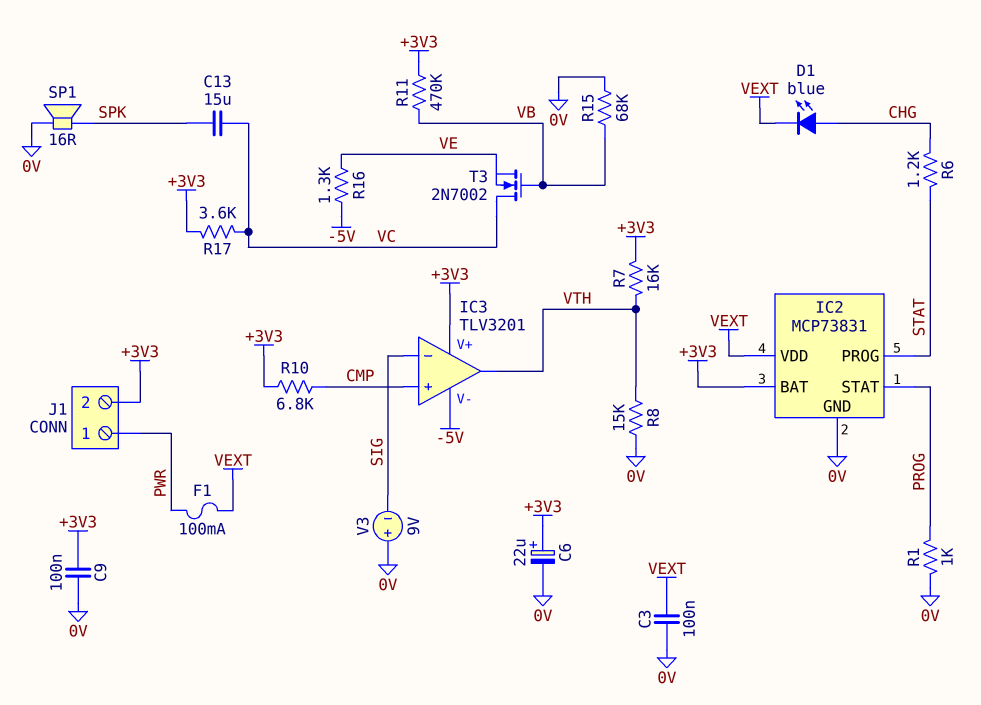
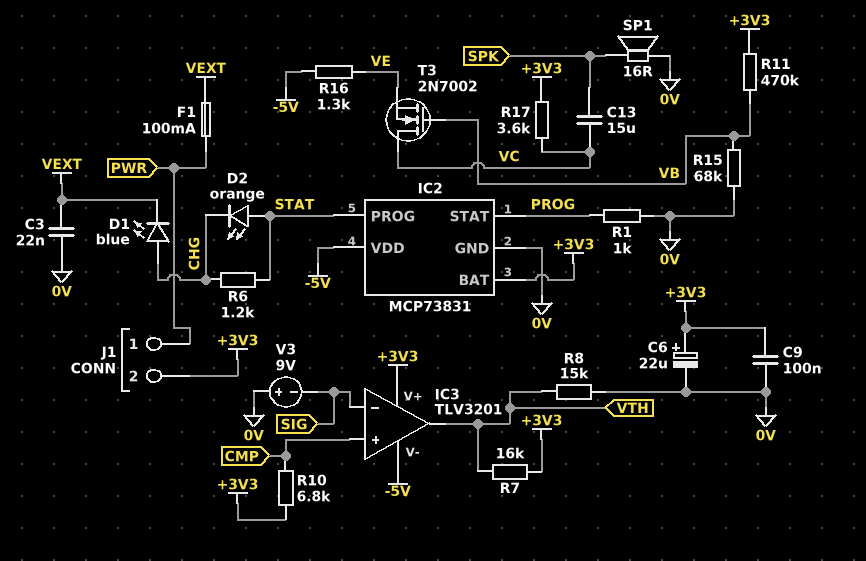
C3: 100nF (0V, VEXT) -> 22nF (0V, VEXT)
D2: none -> LED orange (A STAT, K CHG)
IC2 pin VDD: VEXT -> -5V

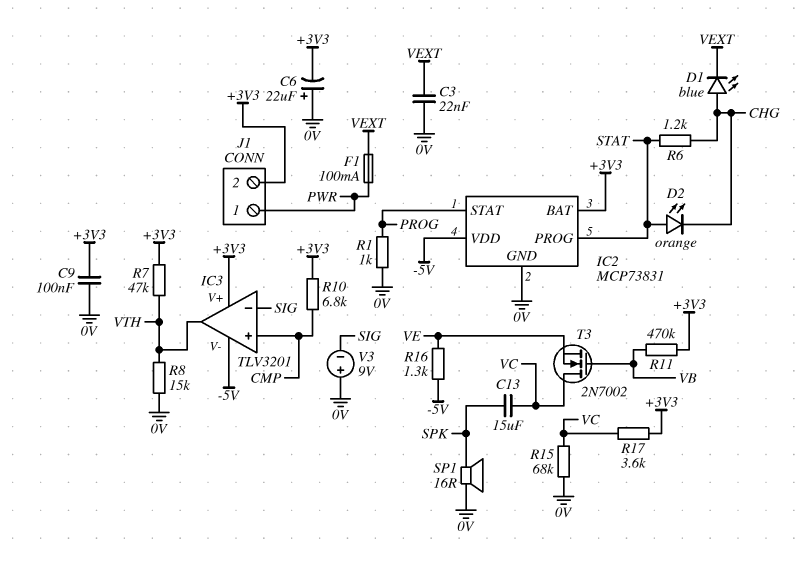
C6: 22uF (plus +3V3, minus 0V) -> 22uF (plus 0V, minus +3V3)
R7: 16k (+3V3, VTH) -> 47k (+3V3, VTH)
R15: 68k (0V, VB) -> 68k (0V, VC)

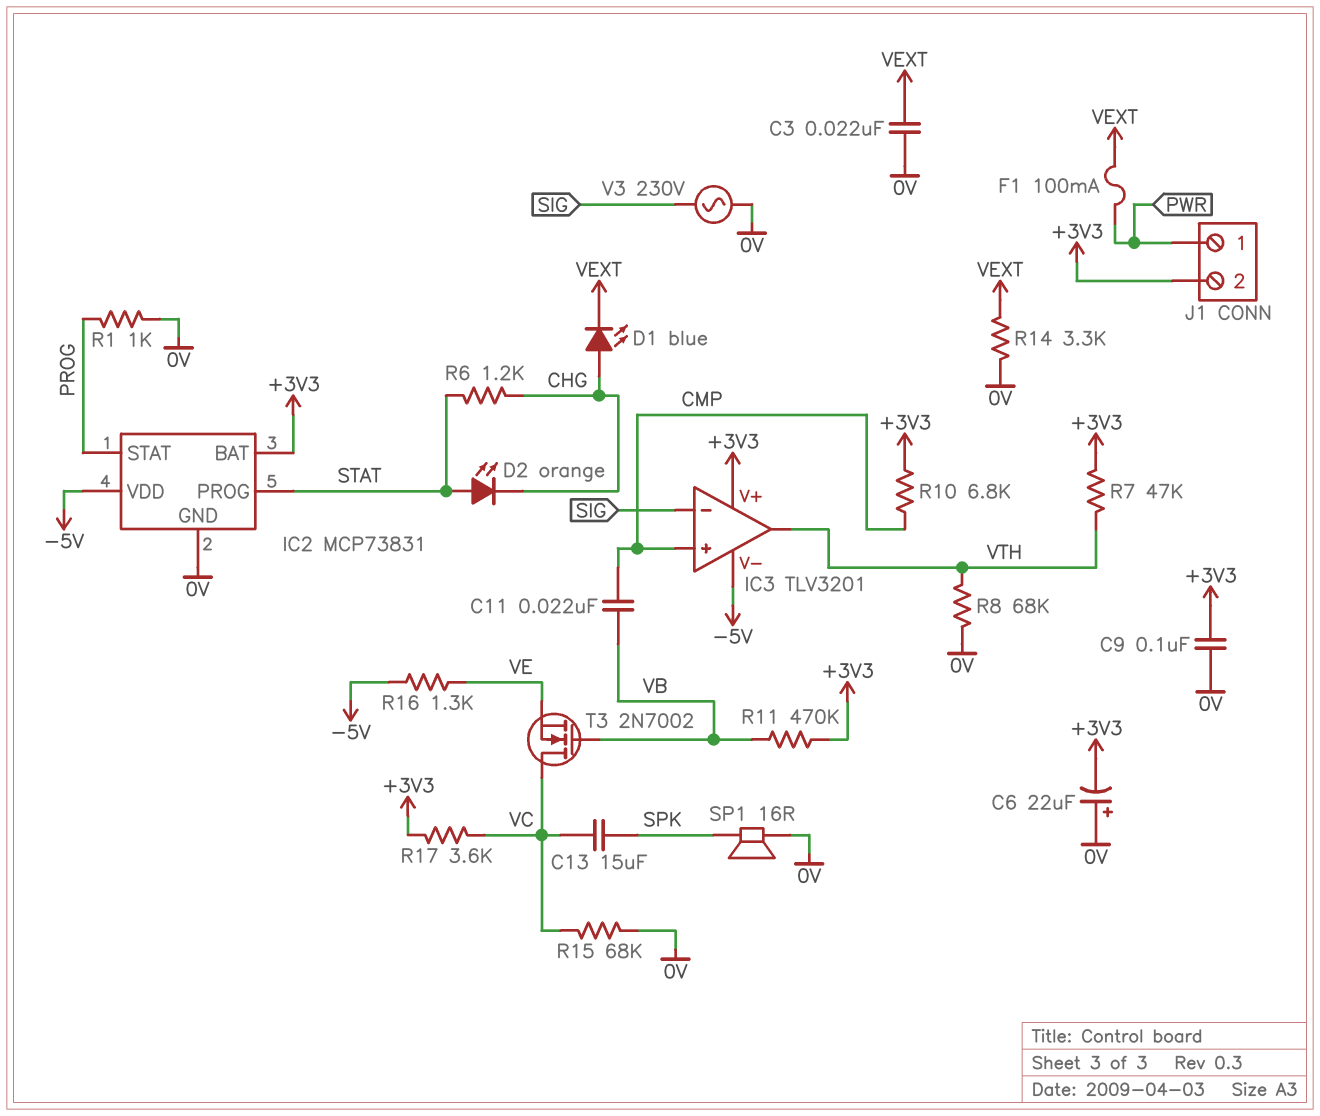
C11: none -> 22nF (CMP, VB)
R8: 15k (0V, VTH) -> 68k (0V, VTH)
R14: none -> 3.3k (0V, VEXT)
V3: 9V (plus 0V, minus SIG) -> AC 230V (0V, SIG)

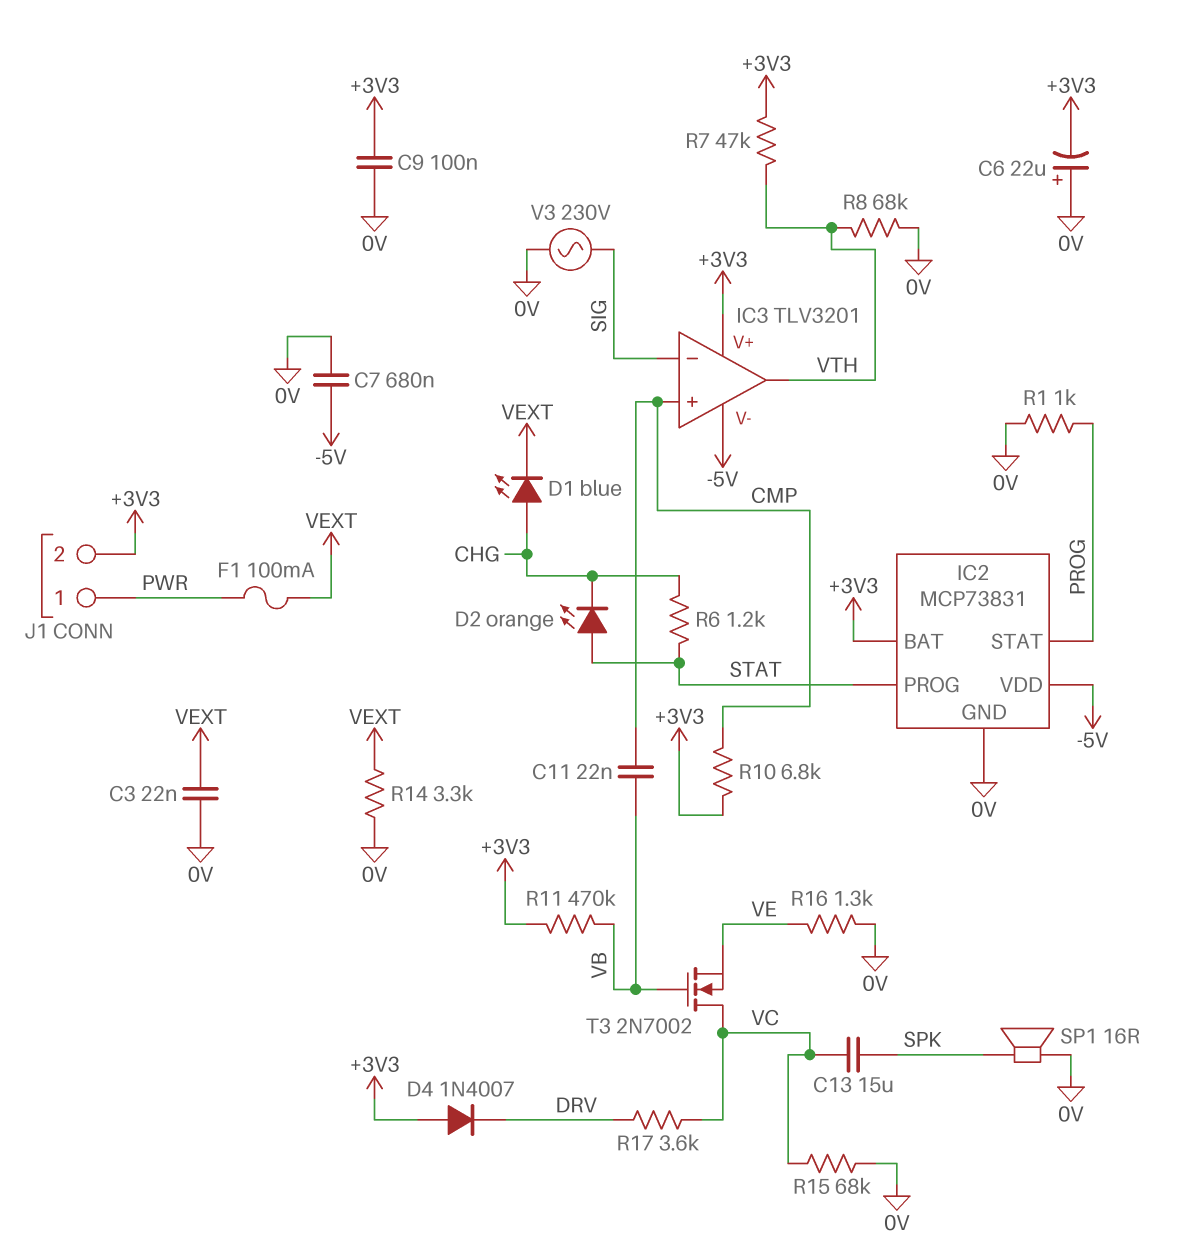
C7: none -> 680nF (-5V, 0V)
D4: none -> diode 1N4007 (A +3V3, K DRV)
R16: 1.3k (-5V, VE) -> 1.3k (0V, VE)
R17: 3.6k (+3V3, VC) -> 3.6k (DRV, VC)

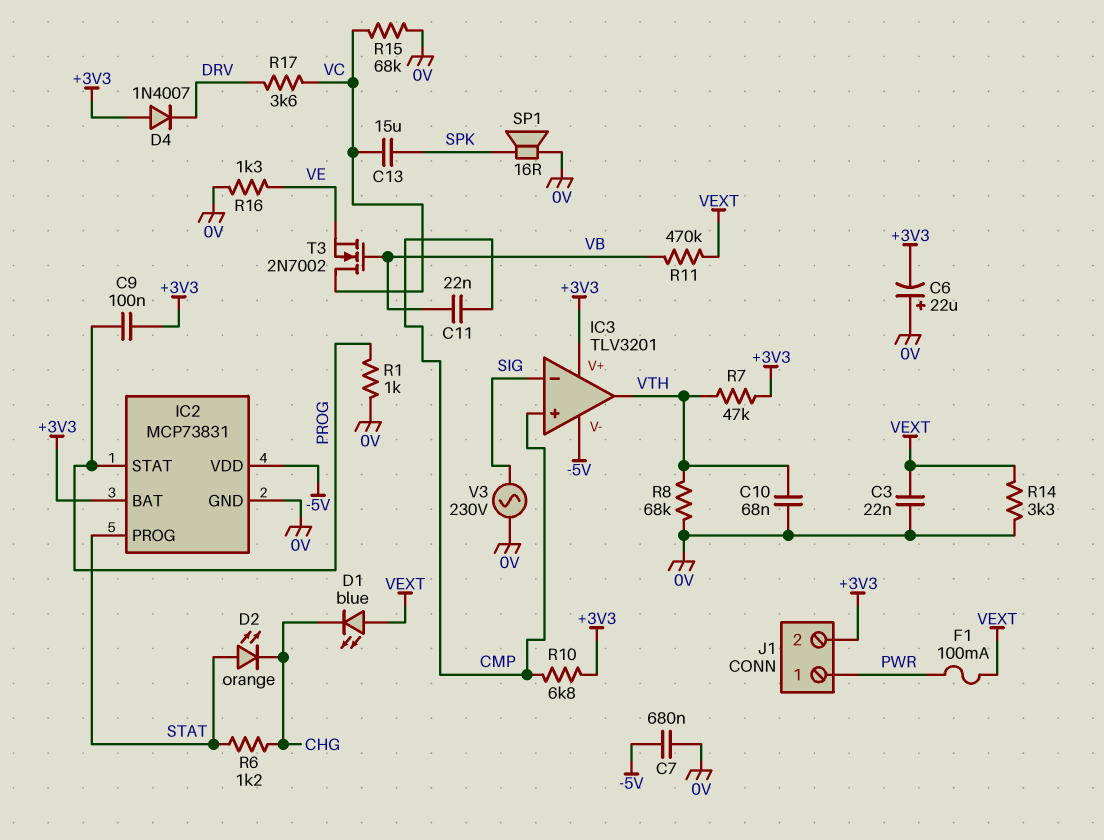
C9: 100nF (+3V3, 0V) -> 100nF (+3V3, PROG)
C10: none -> 68nF (0V, VTH)
D1: LED blue (A CHG, K VEXT) -> LED blue (A VEXT, K CHG)
R11: 470k (+3V3, VB) -> 470k (VB, VEXT)

